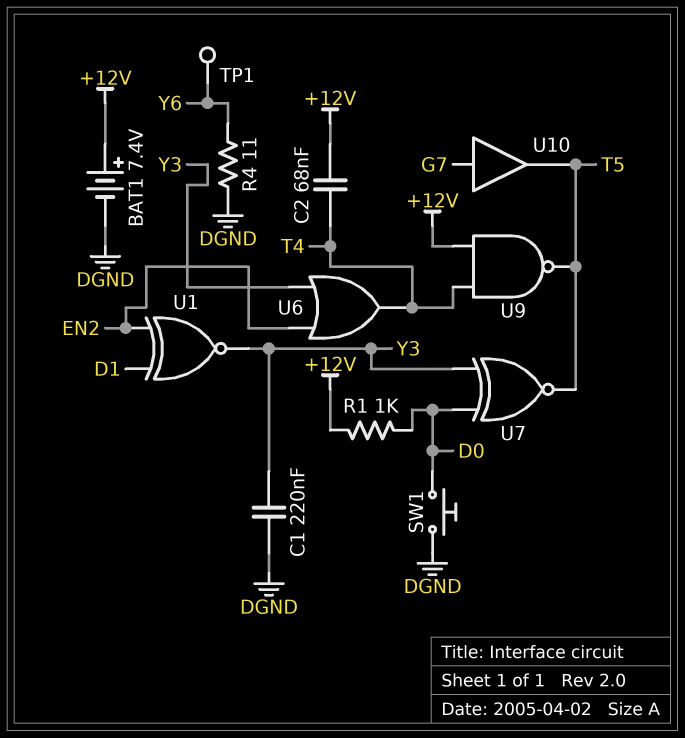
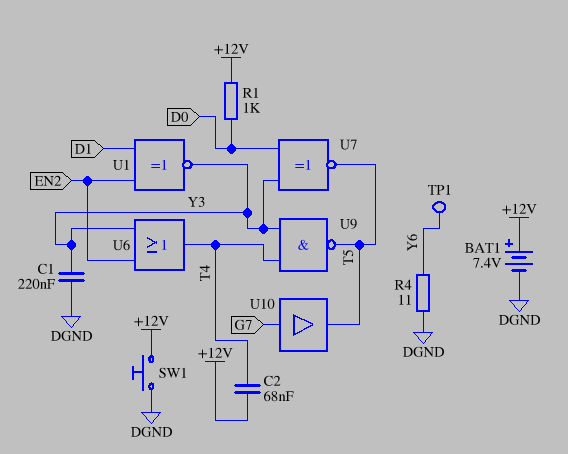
SW1: button (D0, DGND) -> button (+12V, DGND)
U9: NAND (in +12V, in T4, out T5) -> NAND (in T4, in Y3, out T5)

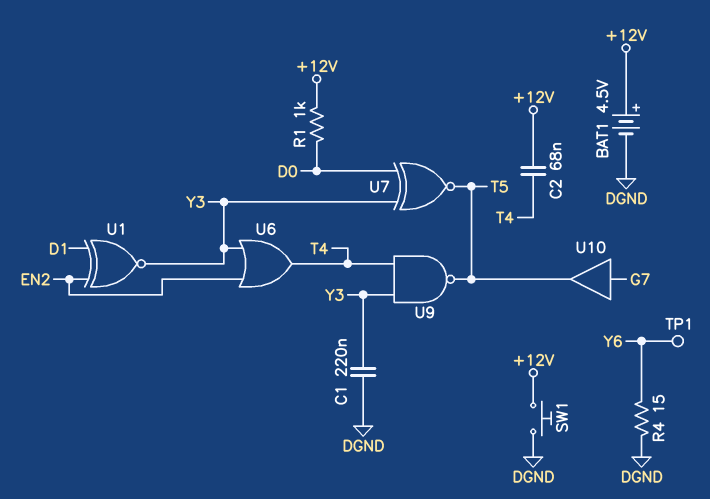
BAT1: 7.4V (plus +12V, minus DGND) -> 4.5V (plus +12V, minus DGND)
R4: 11 (DGND, Y6) -> 15 (DGND, Y6)

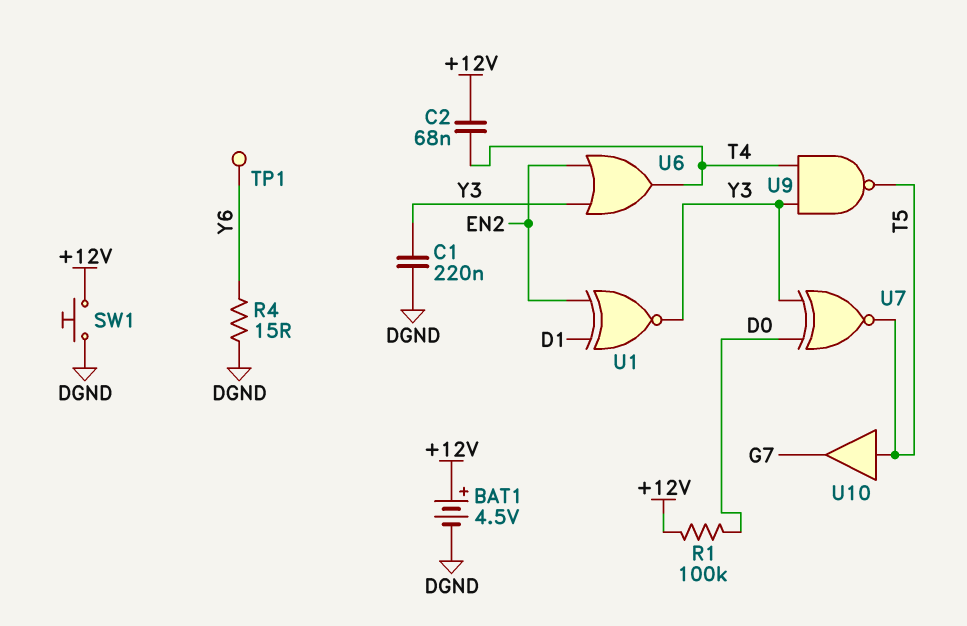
R1: 1k (+12V, D0) -> 100k (+12V, D0)
U10: buffer (in G7, out T5) -> buffer (in T5, out G7)

